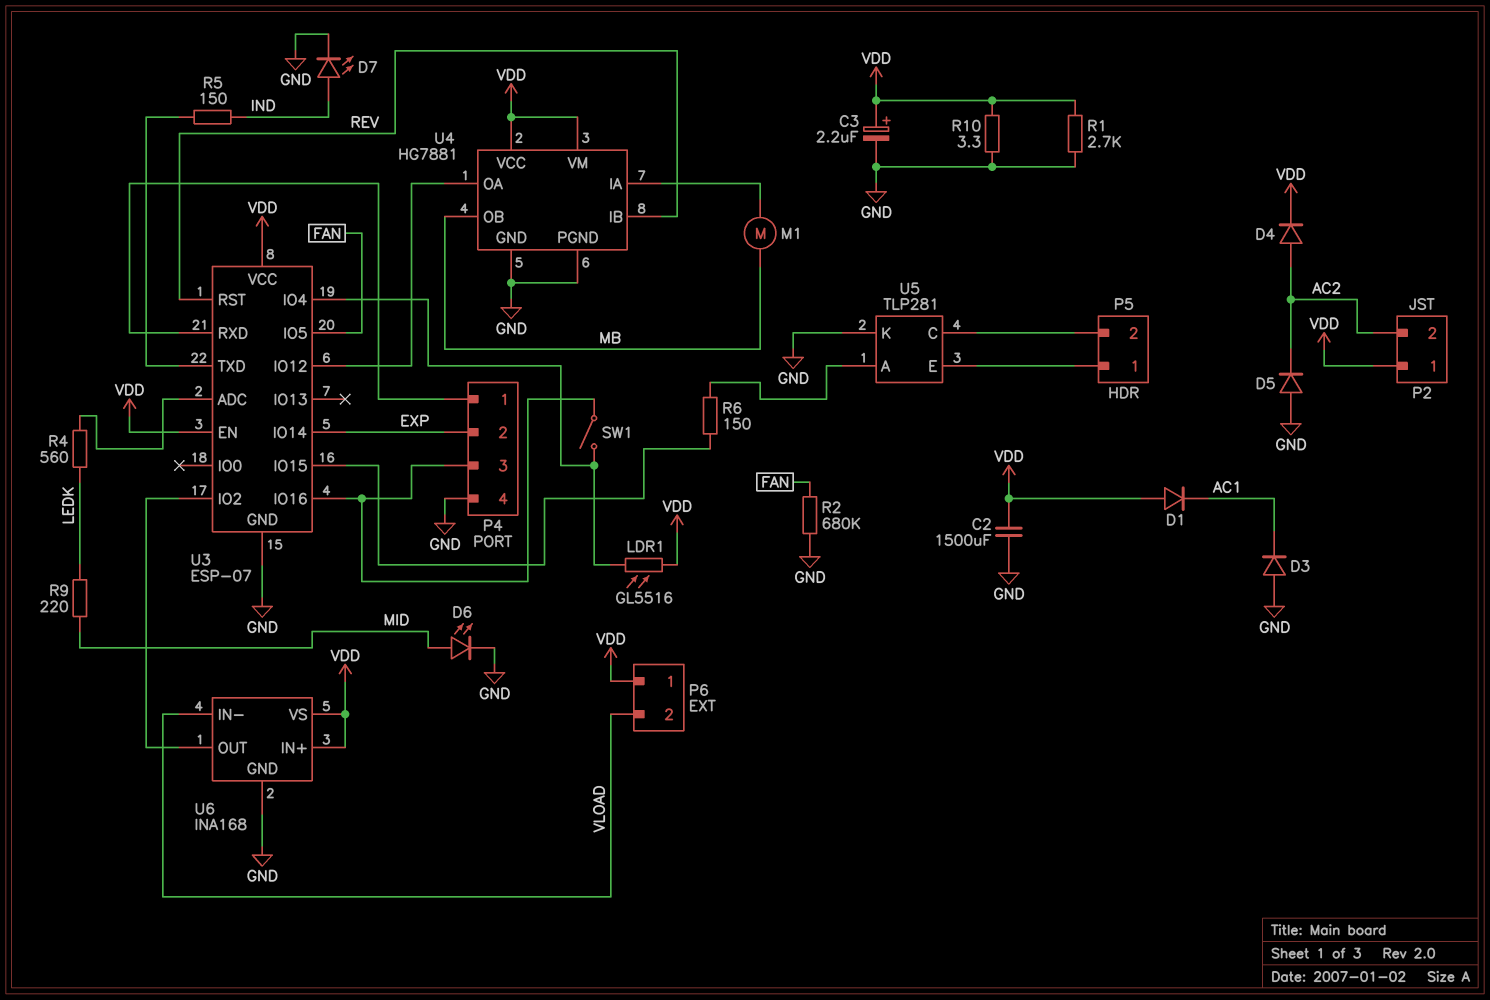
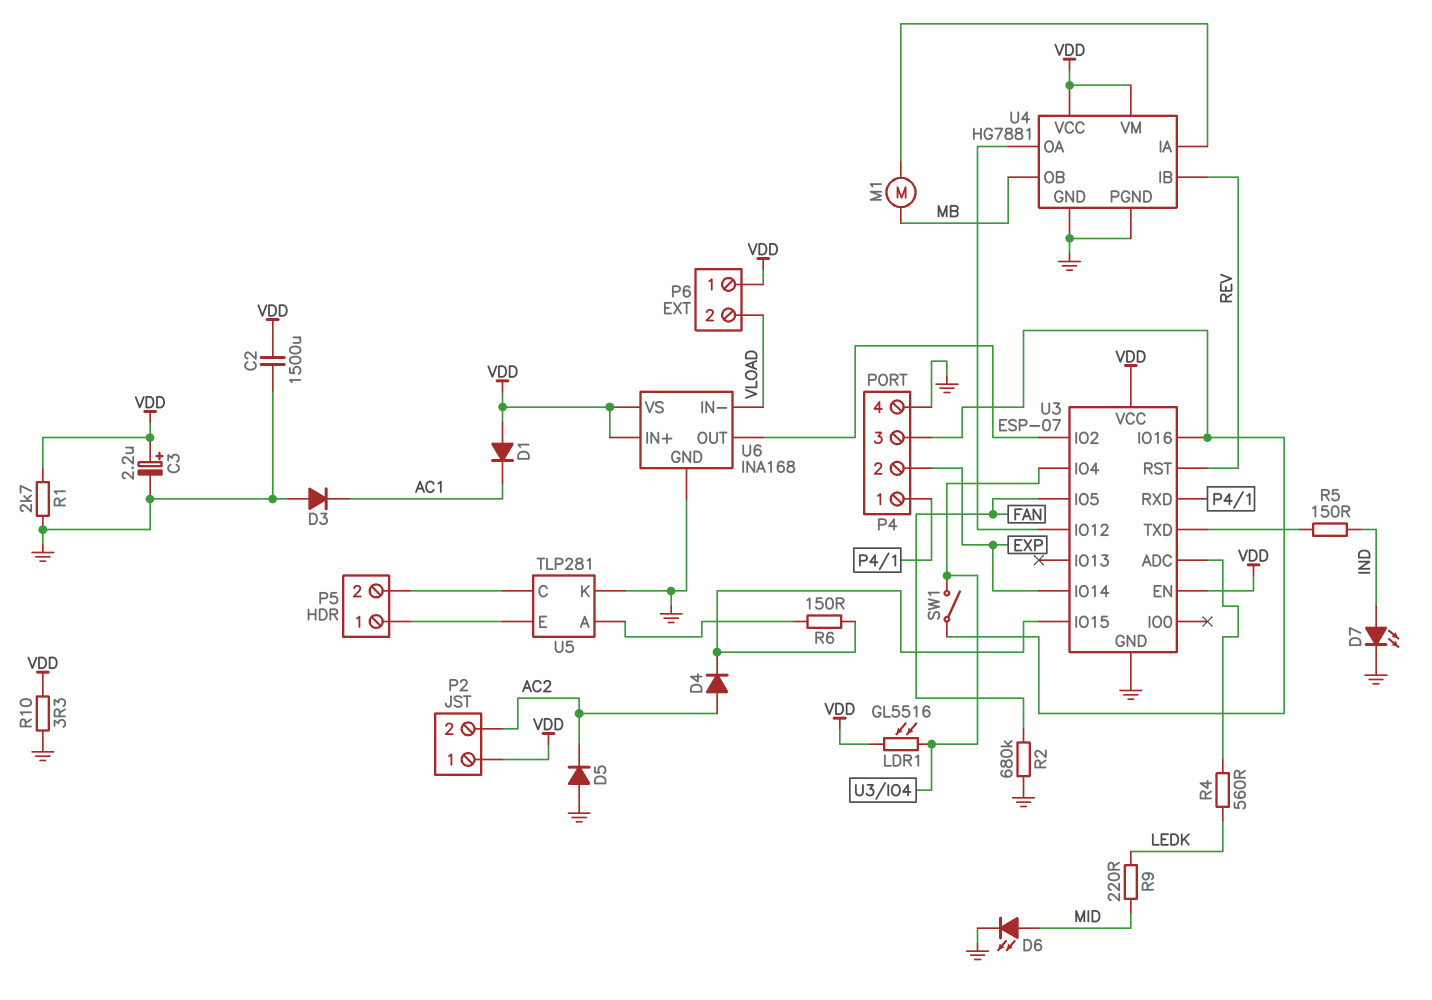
D4: diode (A AC2, K VDD) -> diode (A AC2, K U3/IO15)

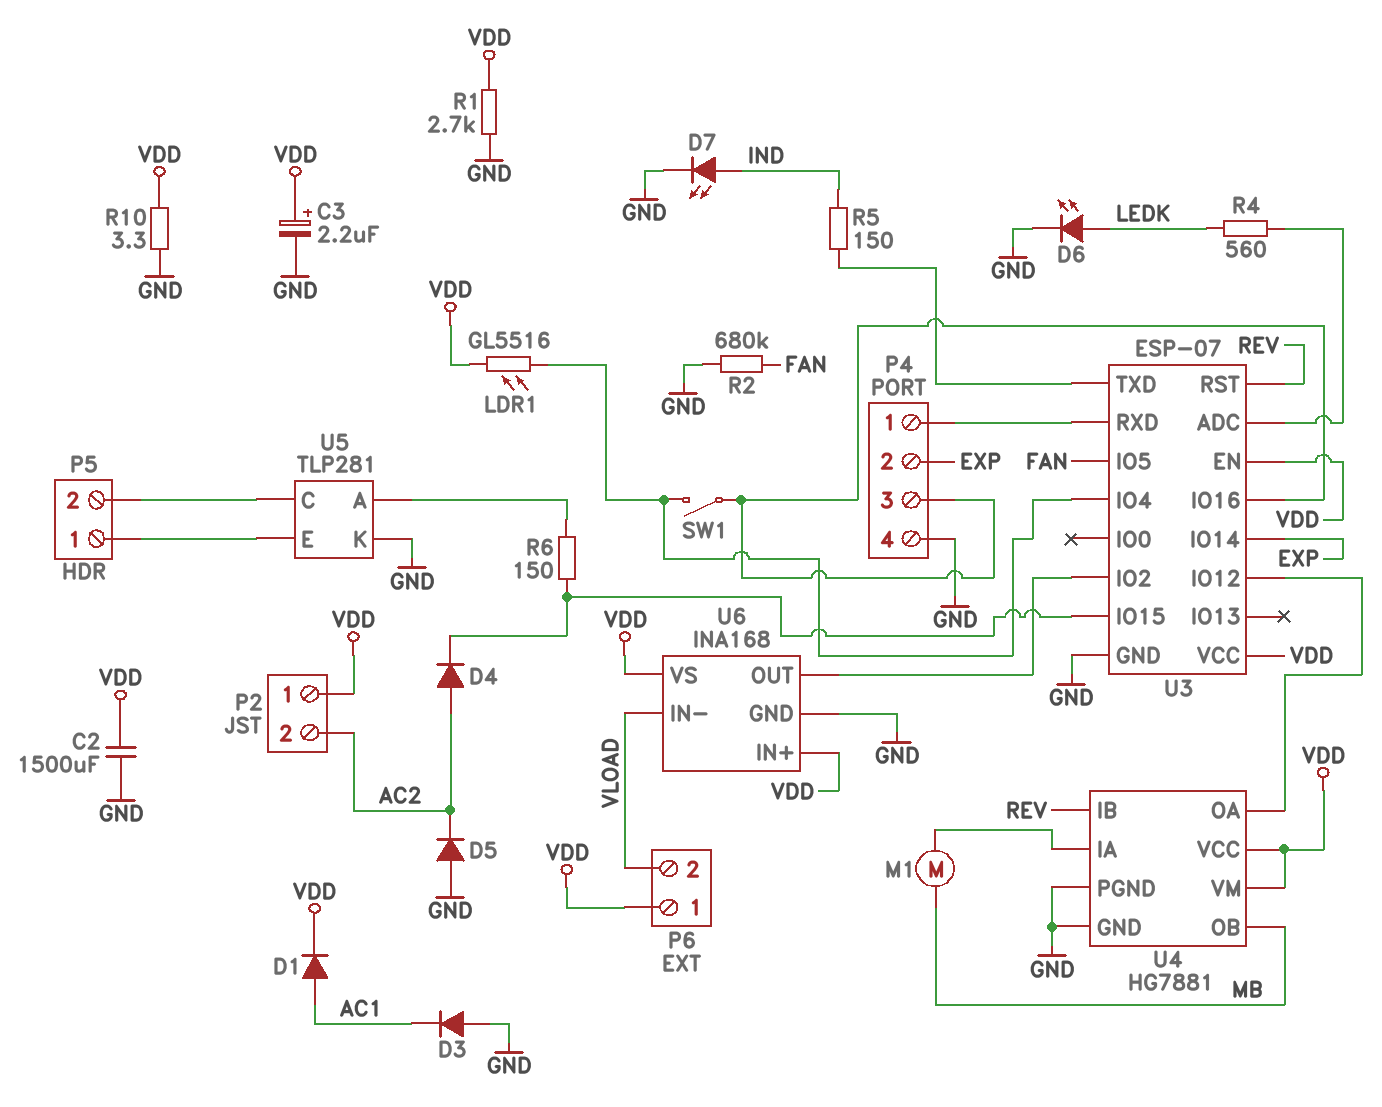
D1: diode (A VDD, K AC1) -> diode (A AC1, K VDD)
D6: LED (A MID, K GND) -> LED (A LEDK, K GND)
R9: 220 (LEDK, MID) -> none

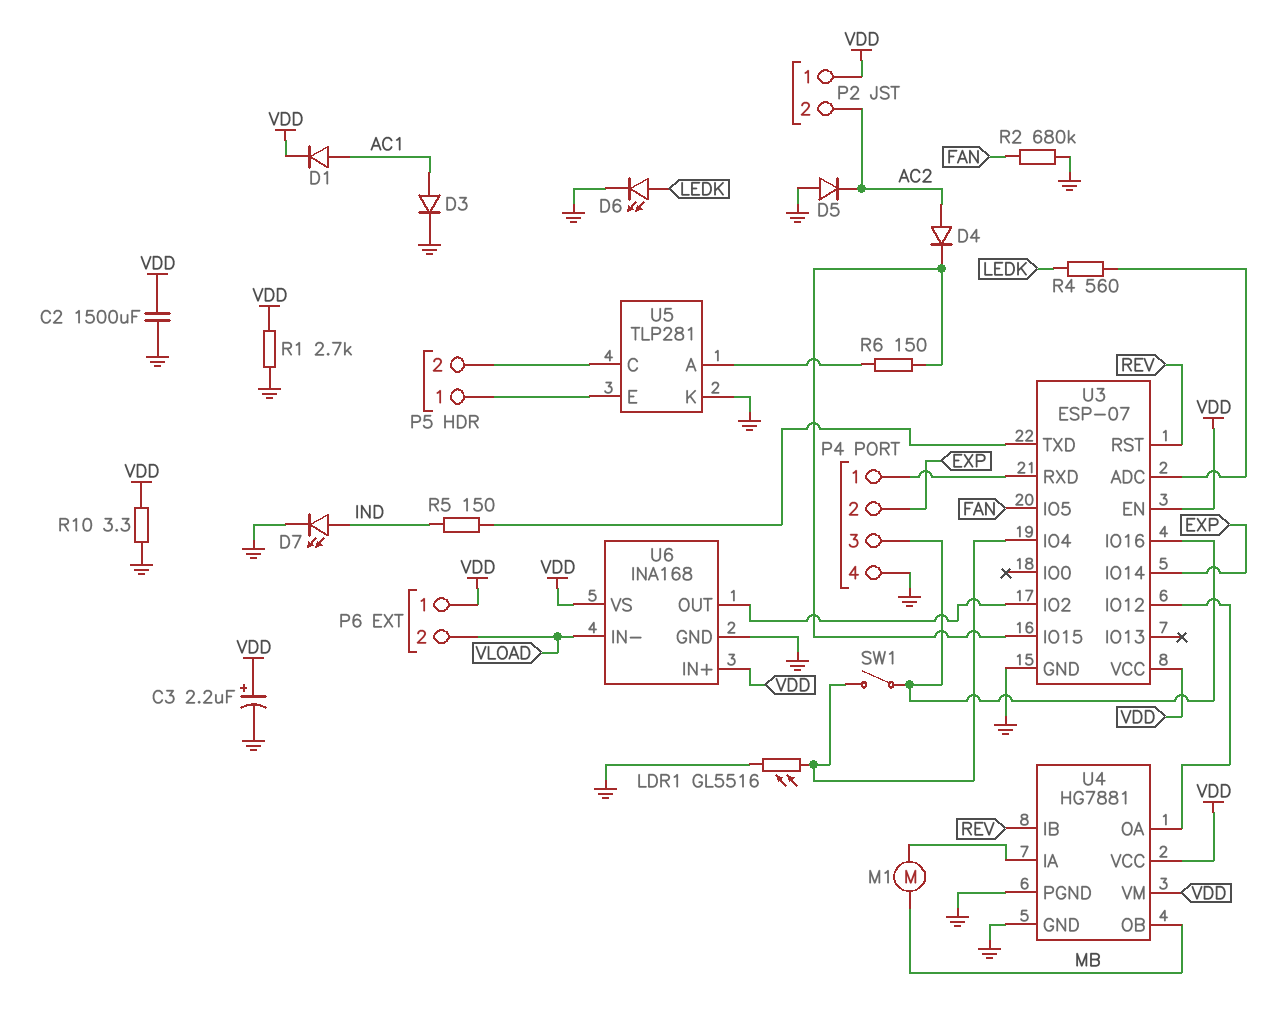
D3: diode (A GND, K AC1) -> diode (A AC1, K GND)
LDR1: GL5516 (U3/IO4, VDD) -> GL5516 (GND, U3/IO4)

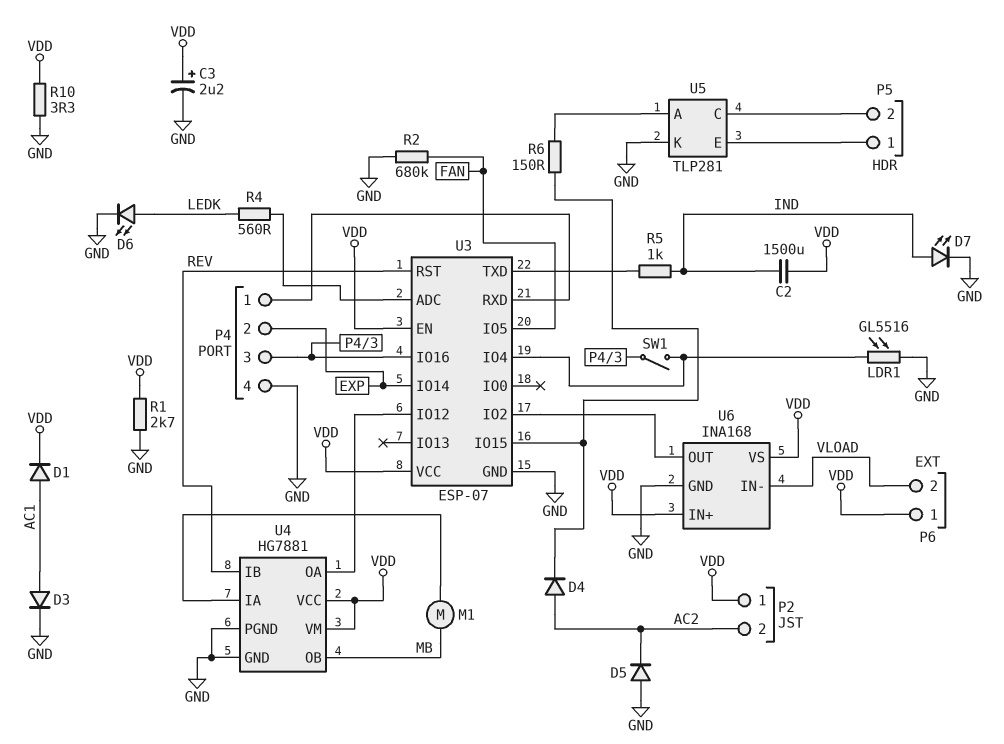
C2: 1500uF (GND, VDD) -> 1500uF (IND, VDD)
R5: 150 (IND, U3/TXD) -> 1k (IND, U3/TXD)

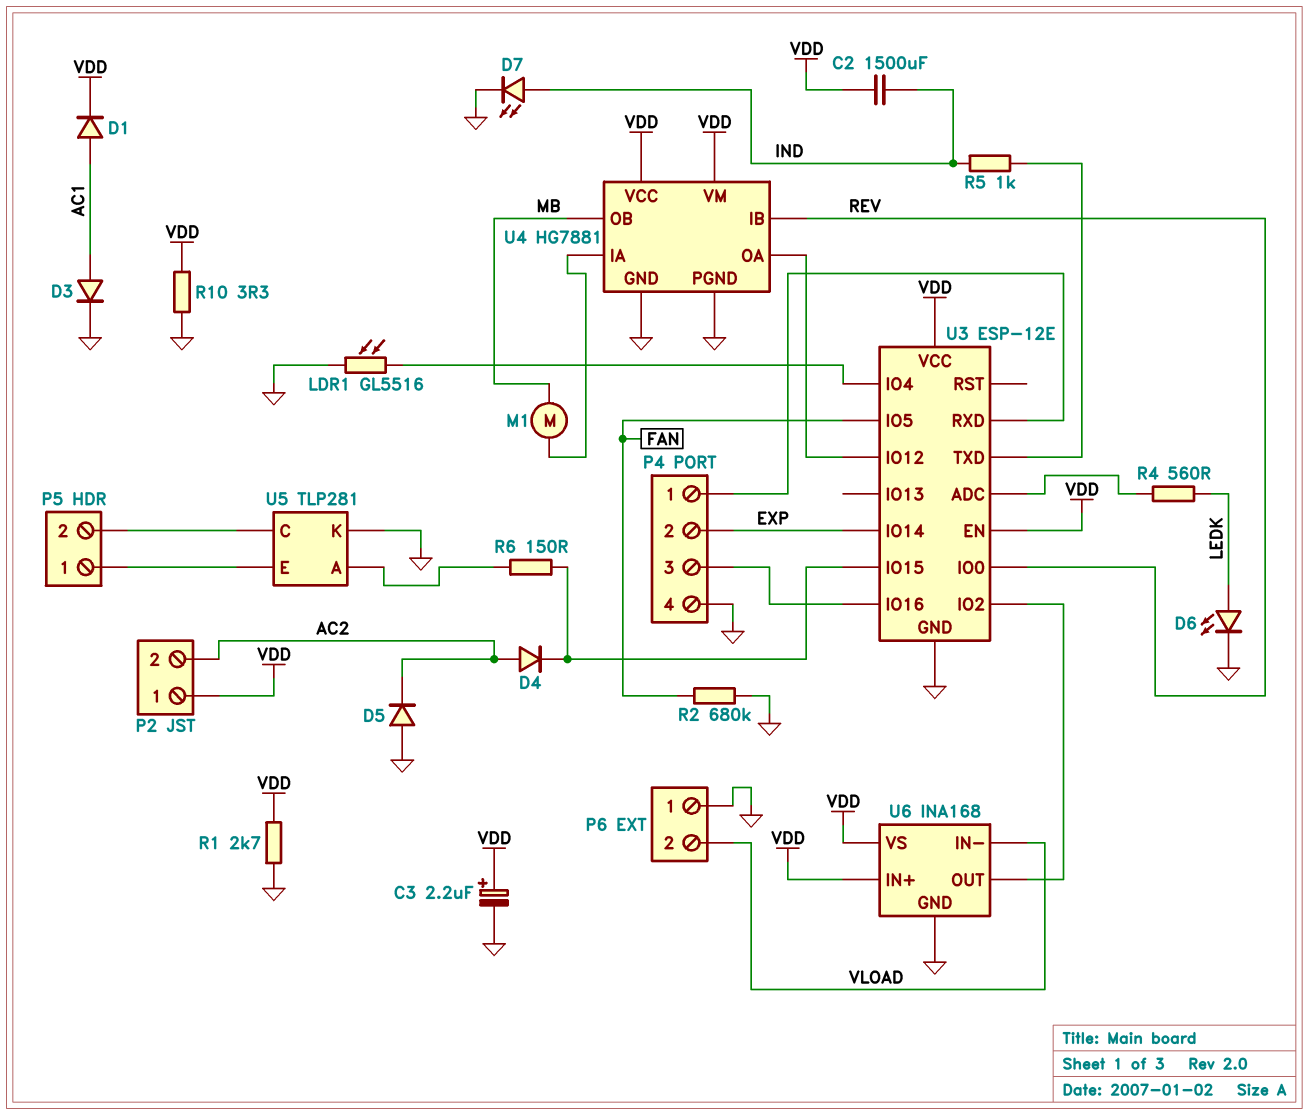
P6 pin 1: VDD -> GND
SW1: switch (P4/3, U3/IO4) -> none
U3: ESP-07 -> ESP-12E
U3 pin IO0: none -> REV
U3 pin RST: REV -> none

